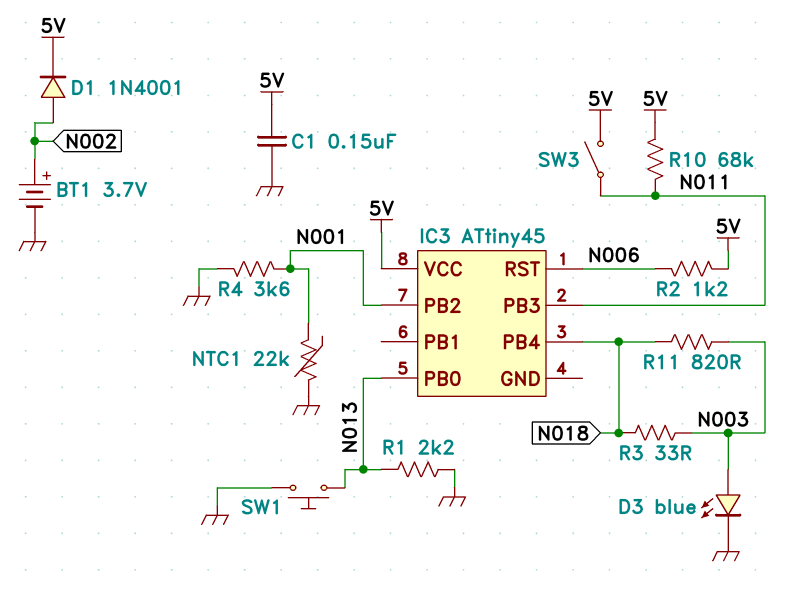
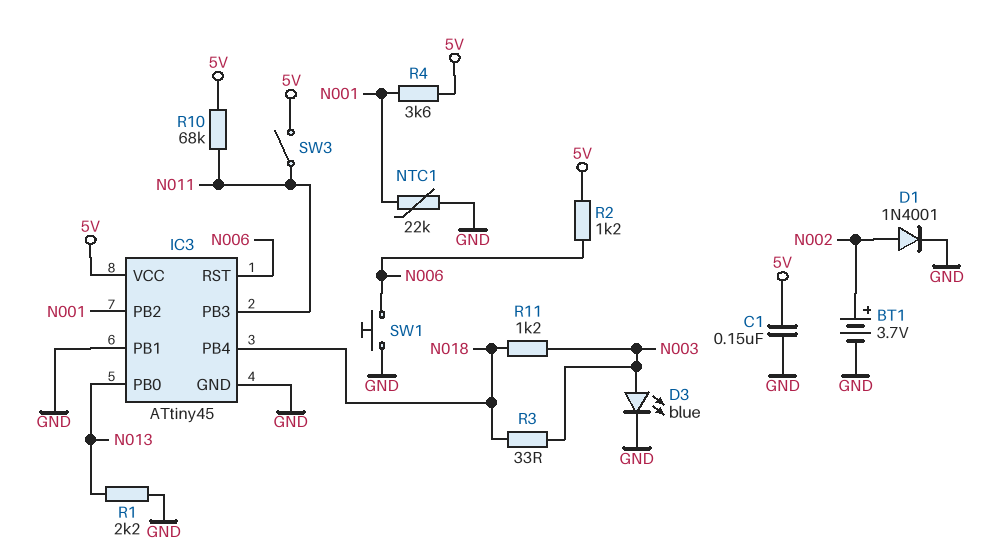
D1: diode 1N4001 (A N002, K 5V) -> diode 1N4001 (A N002, K GND)
IC3 pin GND: none -> GND
IC3 pin PB1: none -> GND
R4: 3.6k (GND, N001) -> 3.6k (5V, N001)
R11: 820 (N003, N018) -> 1.2k (N003, N018)
SW1: button (GND, N013) -> button (GND, N006)

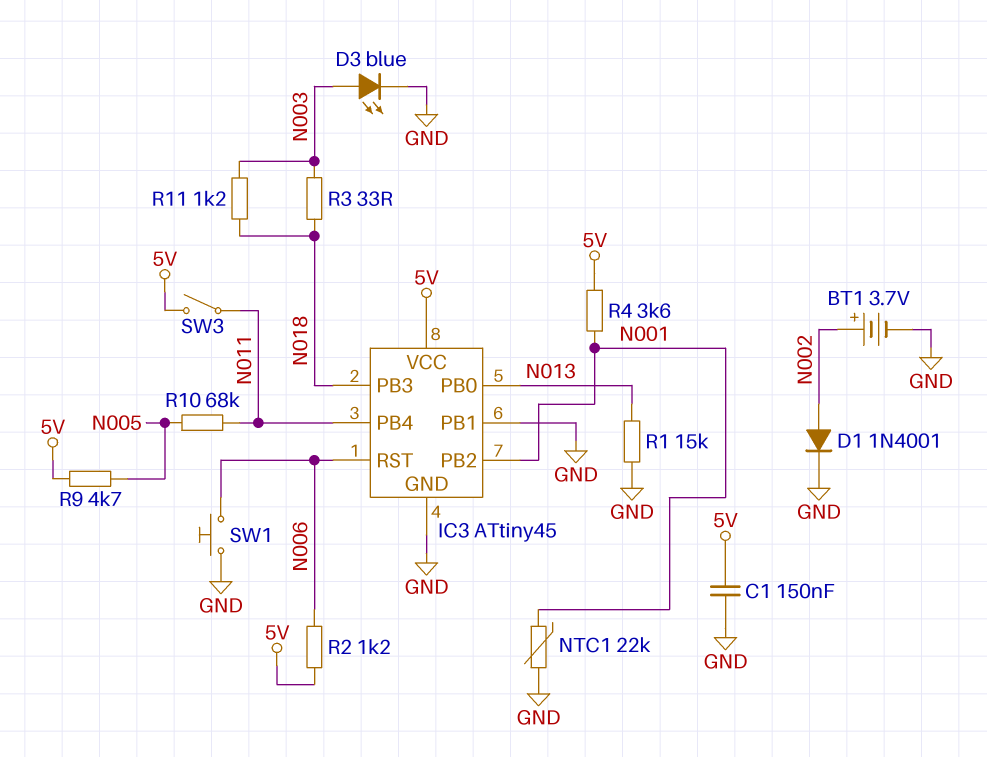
IC3 pin PB3: N011 -> N018
IC3 pin PB4: N018 -> N011
R1: 2.2k (GND, N013) -> 15k (GND, N013)
R9: none -> 4.7k (5V, N005)
R10: 68k (5V, N011) -> 68k (N005, N011)

